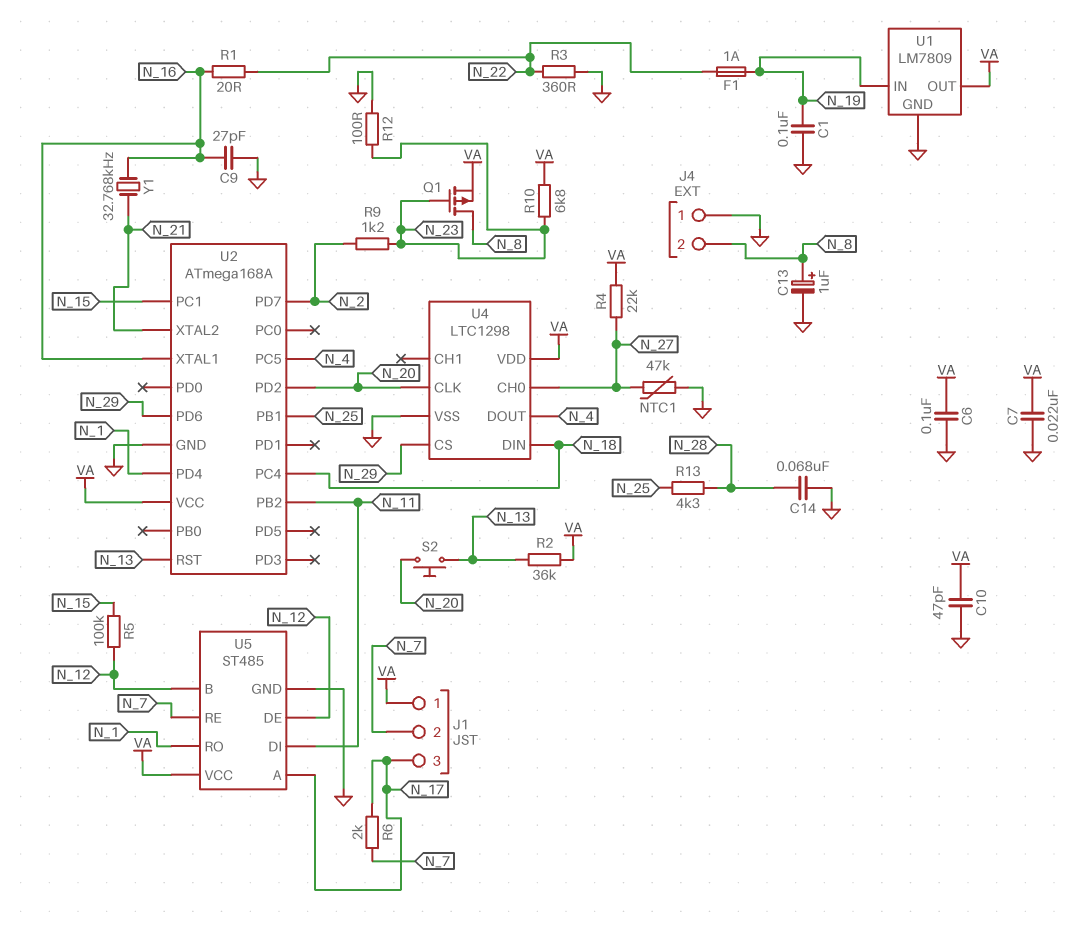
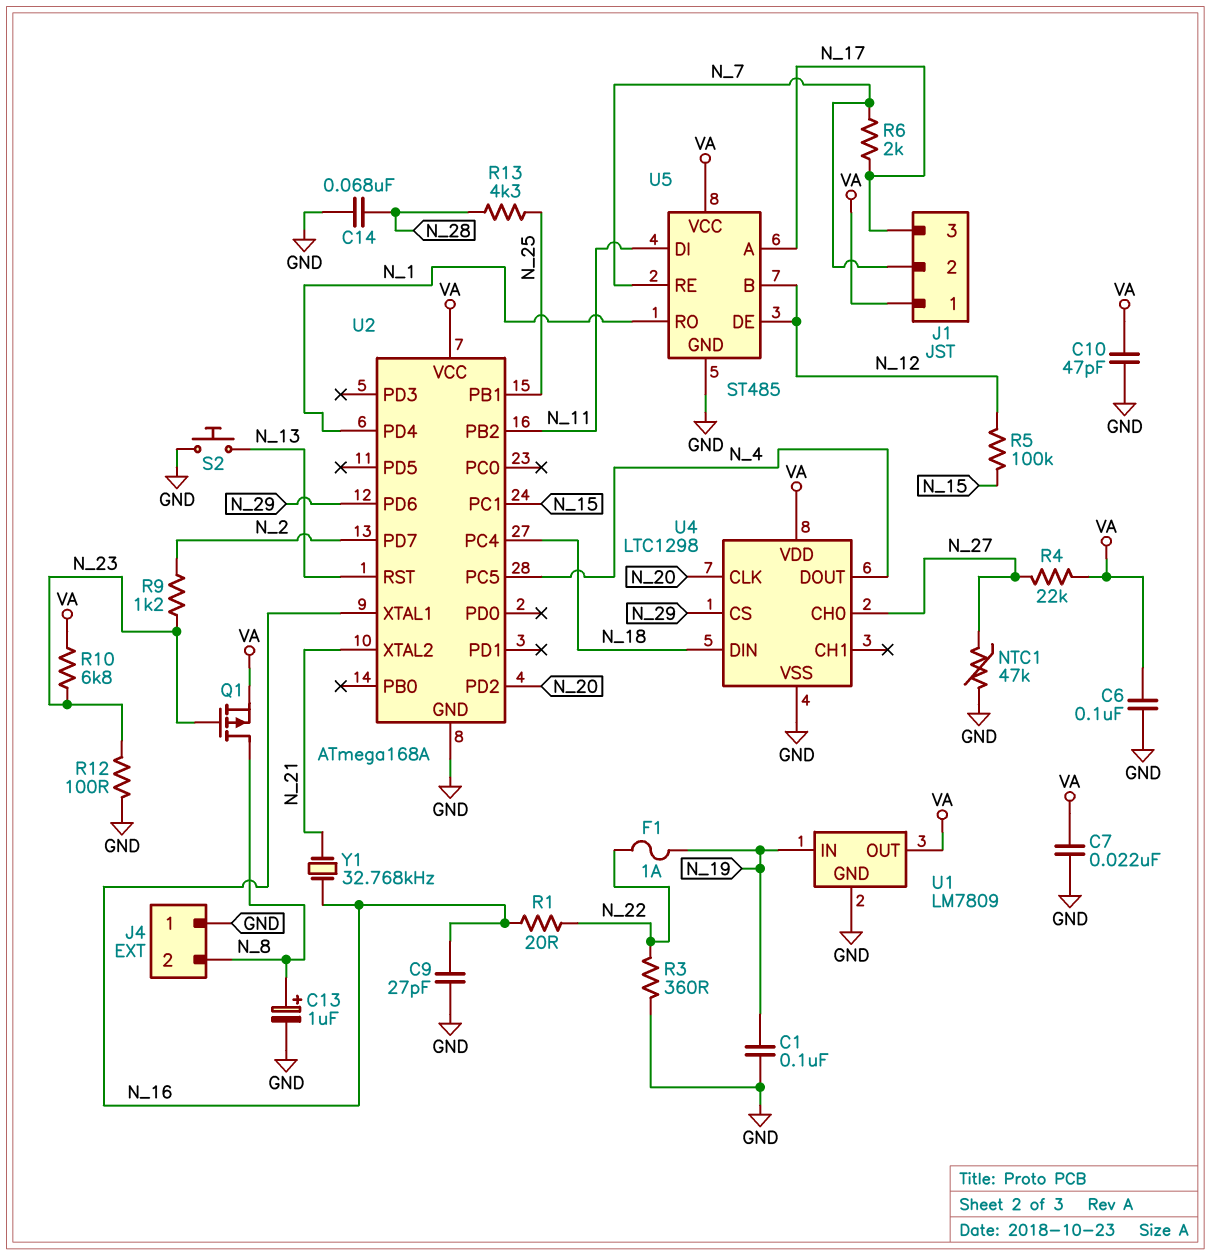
R2: 36k (N_13, VA) -> none
S2: button (N_13, N_20) -> button (GND, N_13)

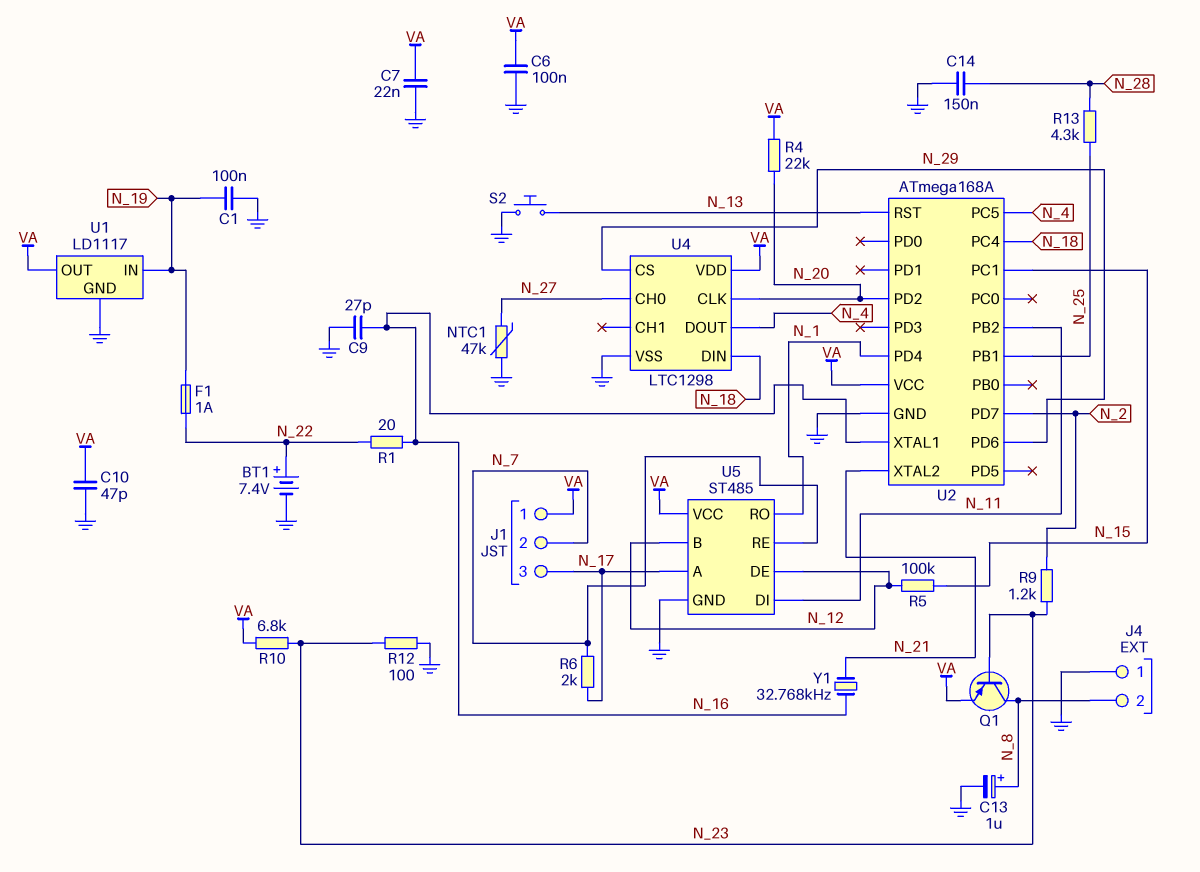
BT1: none -> 7.4V (plus N_22, minus GND)
C14: 68nF (GND, N_28) -> 150nF (GND, N_28)
Q1: PMOS (G N_23, D N_8, S VA) -> PNP (B N_23, C N_8, E VA)
R3: 360 (GND, N_22) -> none
R4: 22k (N_27, VA) -> 22k (N_20, VA)
U1: LM7809 -> LD1117

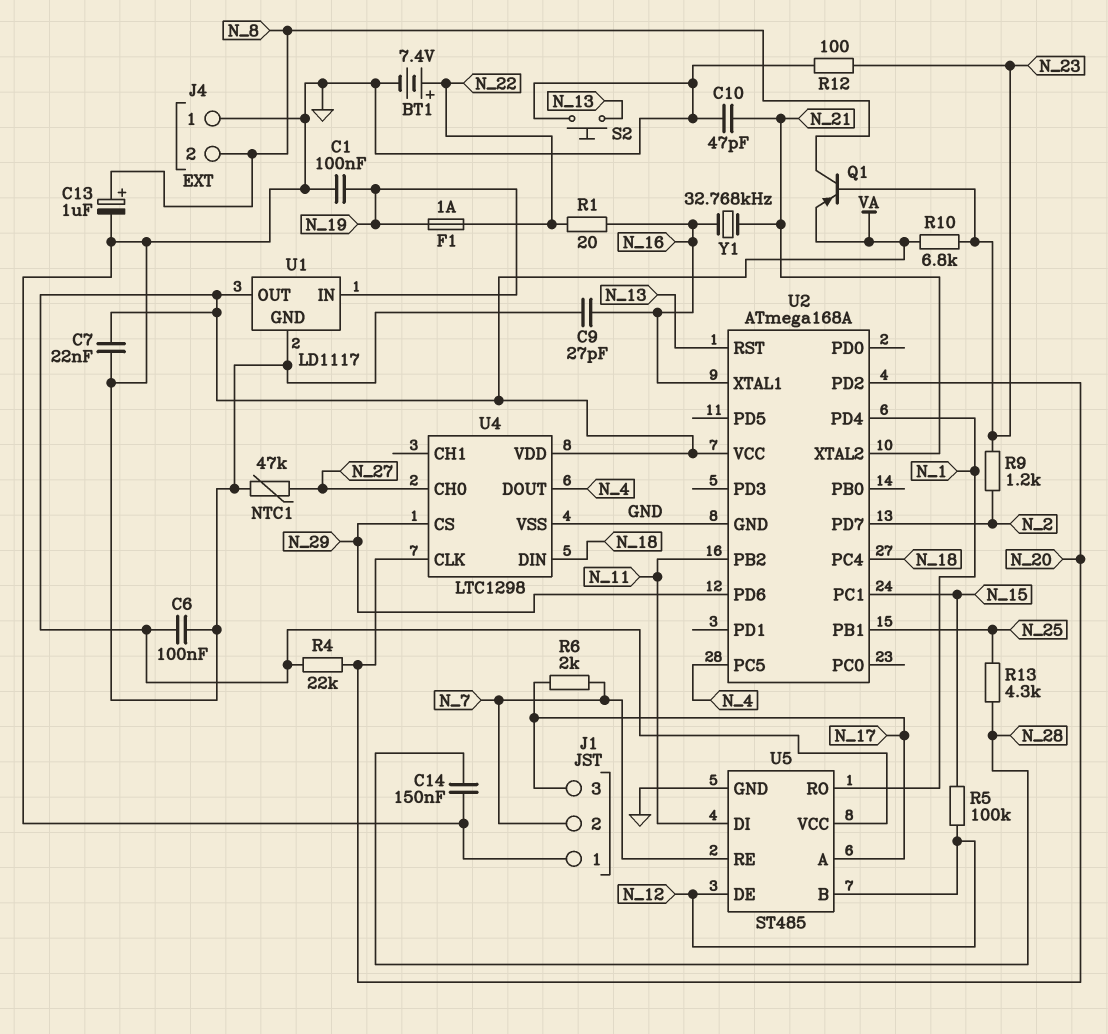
C10: 47pF (GND, VA) -> 47pF (GND, N_21)
J1 pin 1: VA -> GND

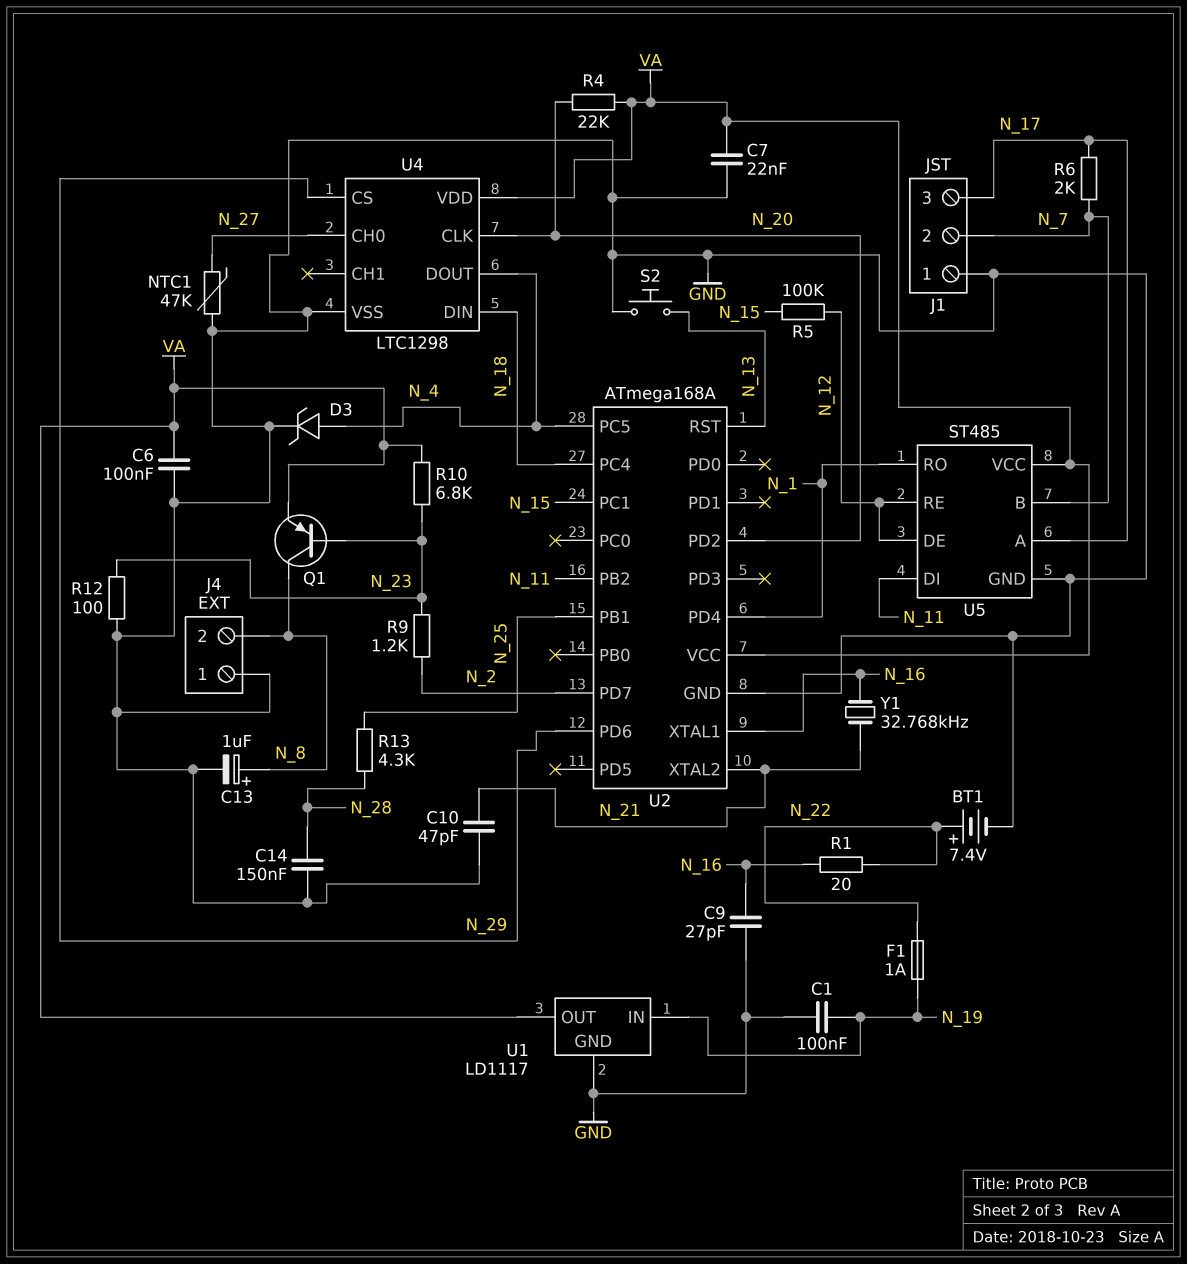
D3: none -> zener (A N_4, K GND)
U5 pin B: N_12 -> N_7
U5 pin RE: N_7 -> N_12

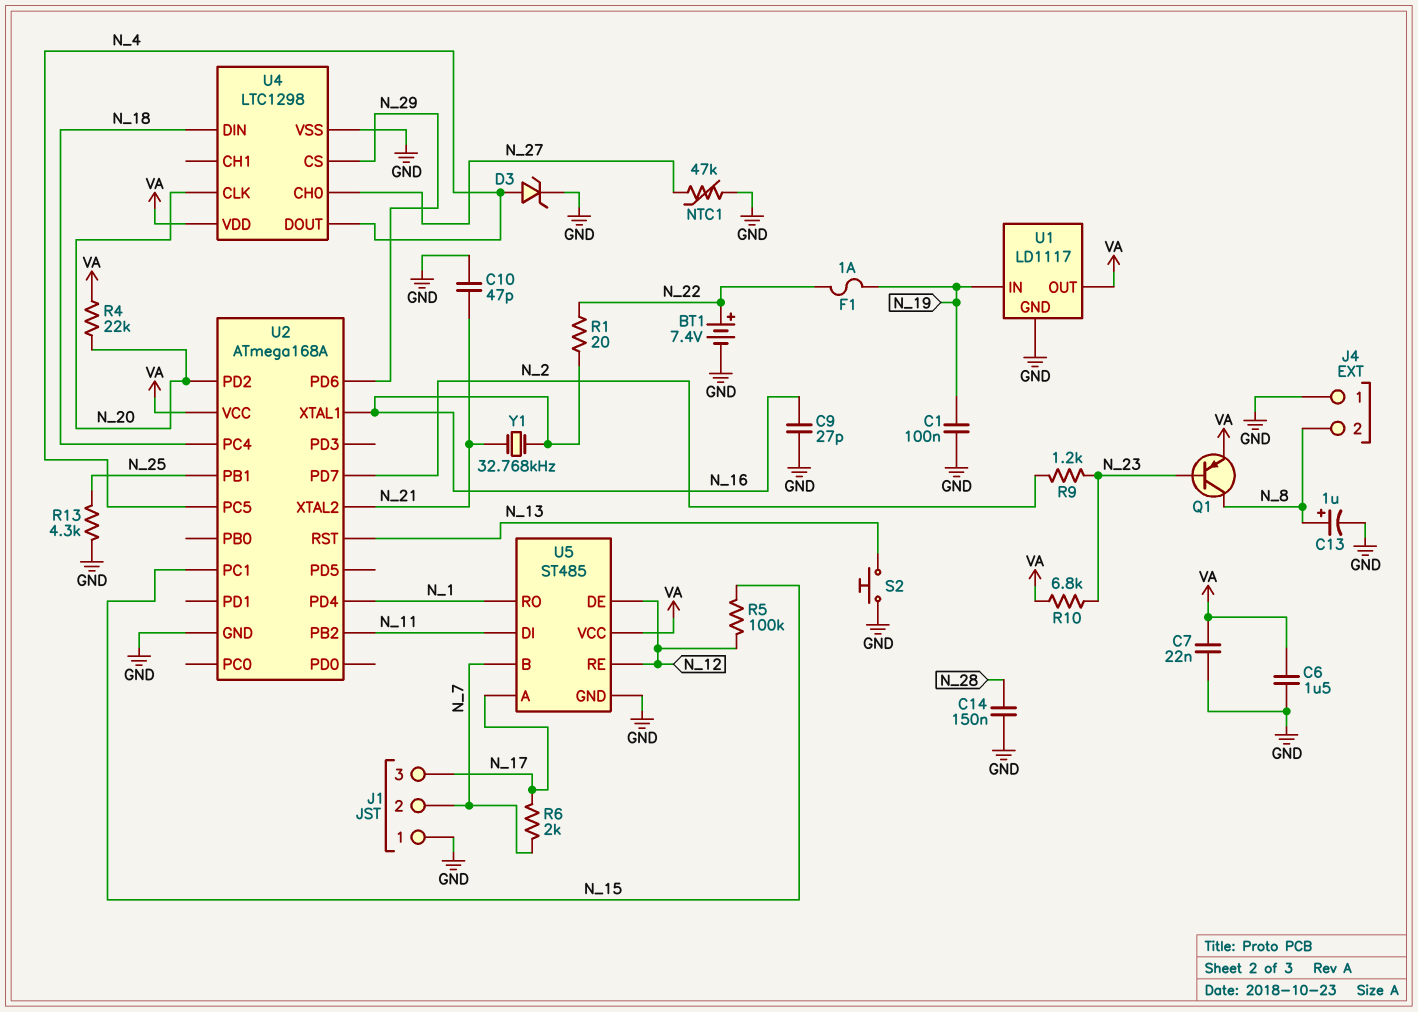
C6: 100nF (GND, VA) -> 1.5uF (GND, VA)
R12: 100 (GND, N_23) -> none
R13: 4.3k (N_25, N_28) -> 4.3k (GND, N_25)

